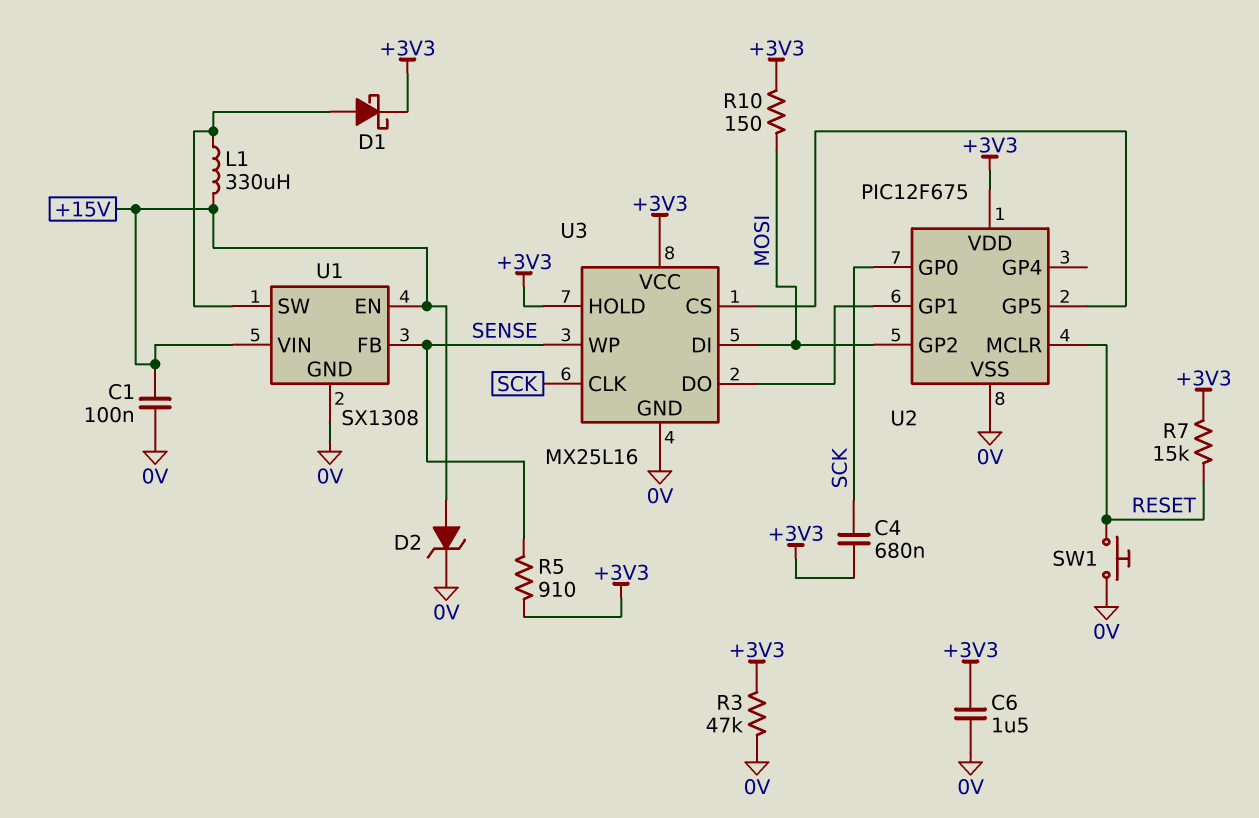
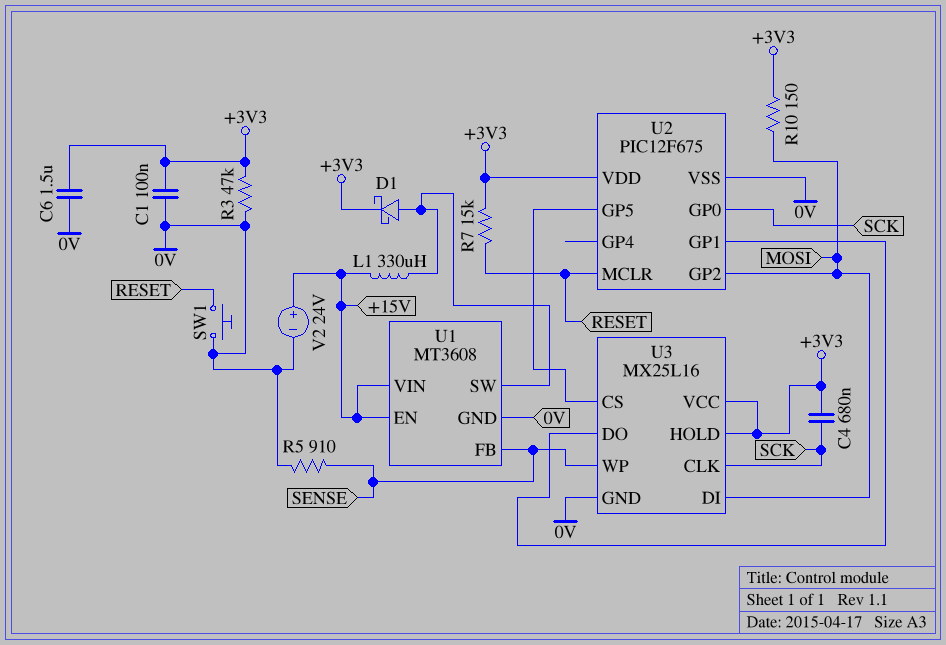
C1: 100nF (+15V, 0V) -> 100nF (+3V3, 0V)
D2: zener (A +15V, K 0V) -> none
R5: 910 (+3V3, SENSE) -> 910 (0V, SENSE)
U1: SX1308 -> MT3608
V2: none -> 24V (plus +15V, minus 0V)

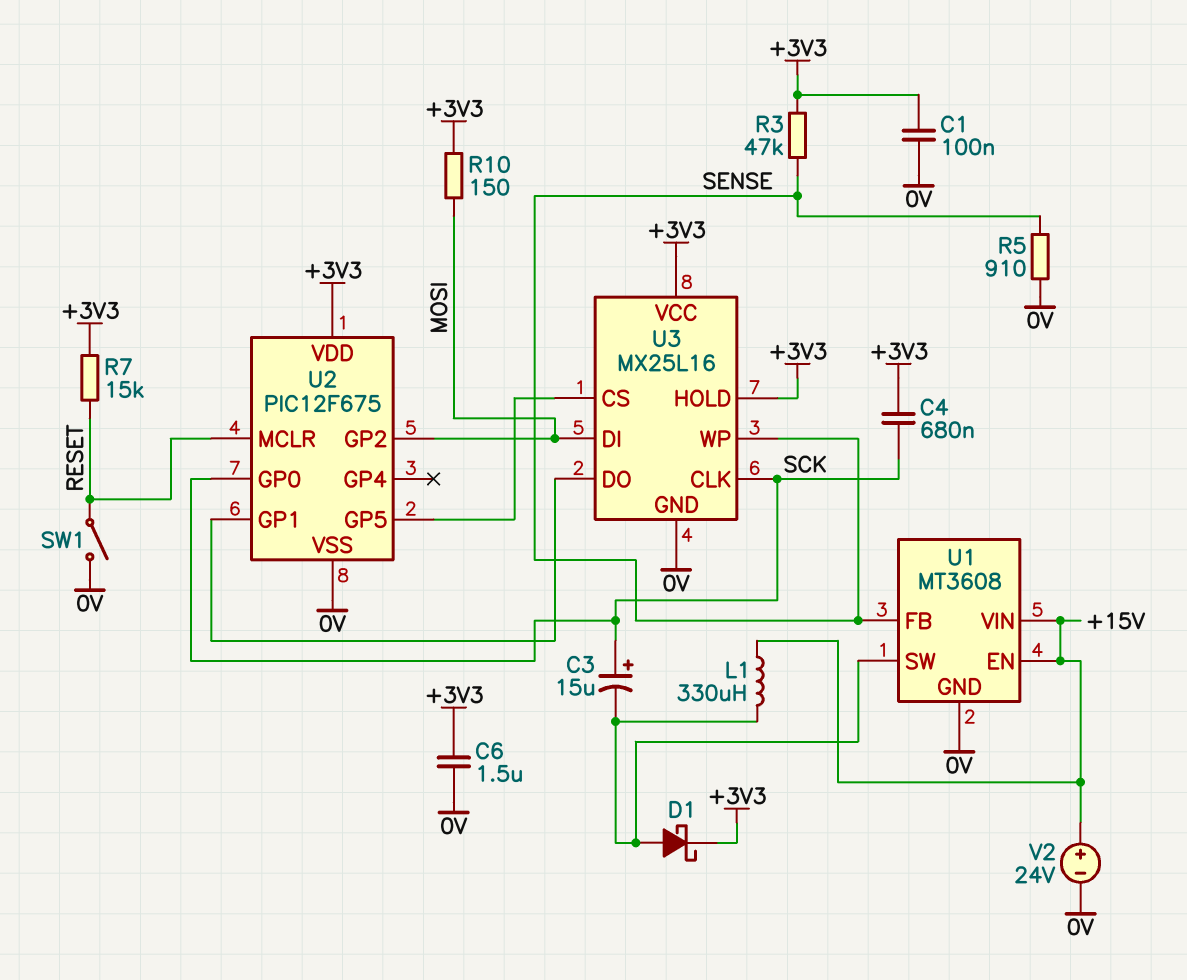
C3: none -> 15uF (plus SCK, minus U1/SW)
R3: 47k (+3V3, 0V) -> 47k (+3V3, SENSE)
SW1: button (0V, RESET) -> switch (0V, RESET)

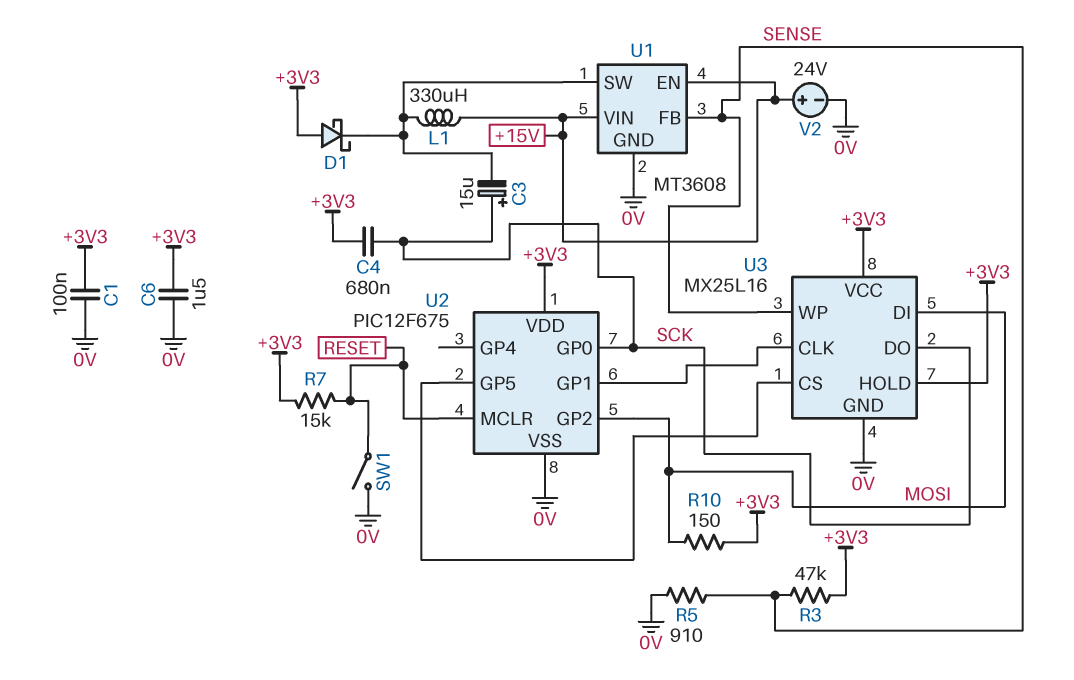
D1: schottky (A U1/SW, K +3V3) -> schottky (A +3V3, K U1/SW)
U3 pin CLK: SCK -> U2/GP1
U3 pin DO: U2/GP1 -> SCK

